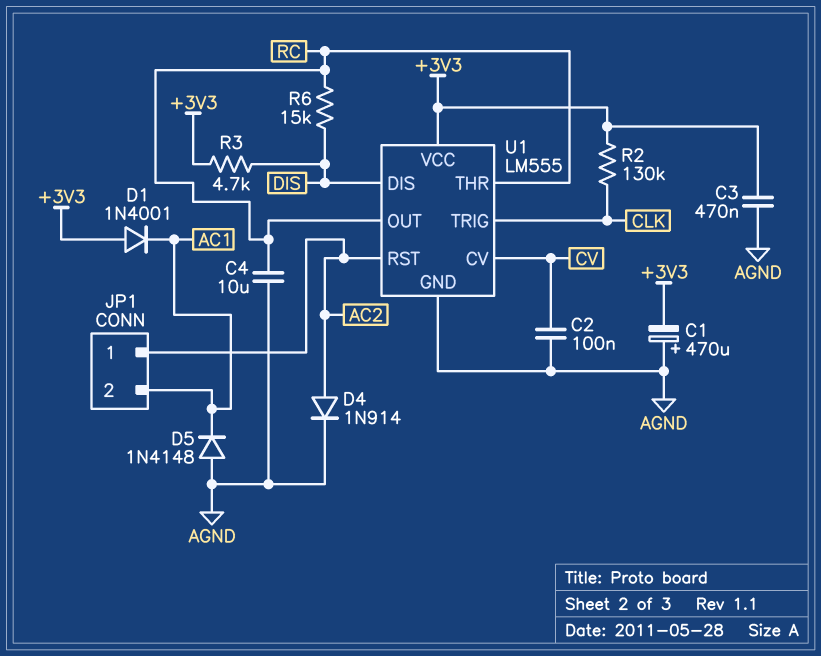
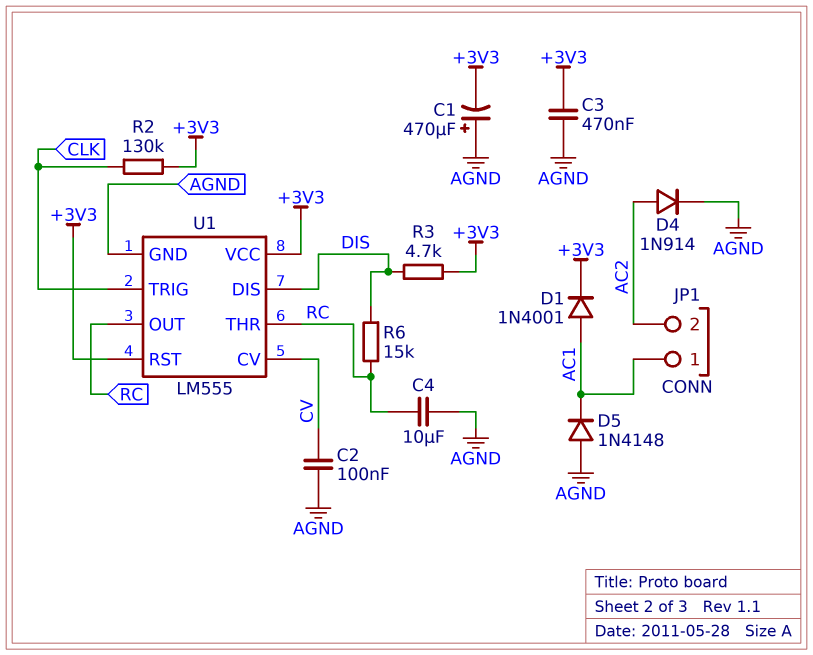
D1: diode 1N4001 (A +3V3, K AC1) -> diode 1N4001 (A AC1, K +3V3)
JP1 pin 1: AC2 -> AC1
JP1 pin 2: AC1 -> AC2
U1 pin RST: AC2 -> +3V3

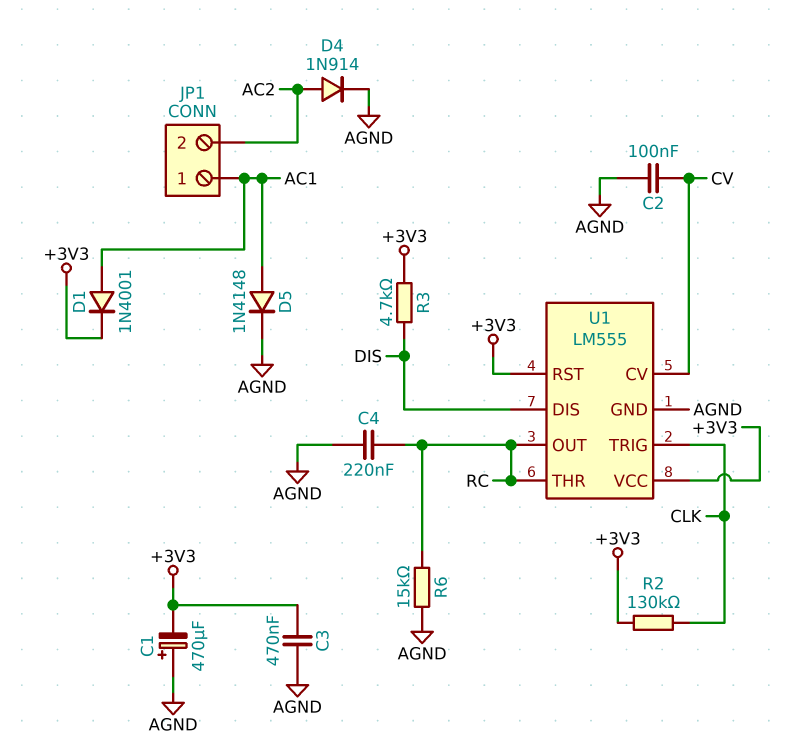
C4: 10uF (AGND, RC) -> 220nF (AGND, RC)
D5: diode 1N4148 (A AGND, K AC1) -> diode 1N4148 (A AC1, K AGND)
R6: 15k (DIS, RC) -> 15k (AGND, RC)

